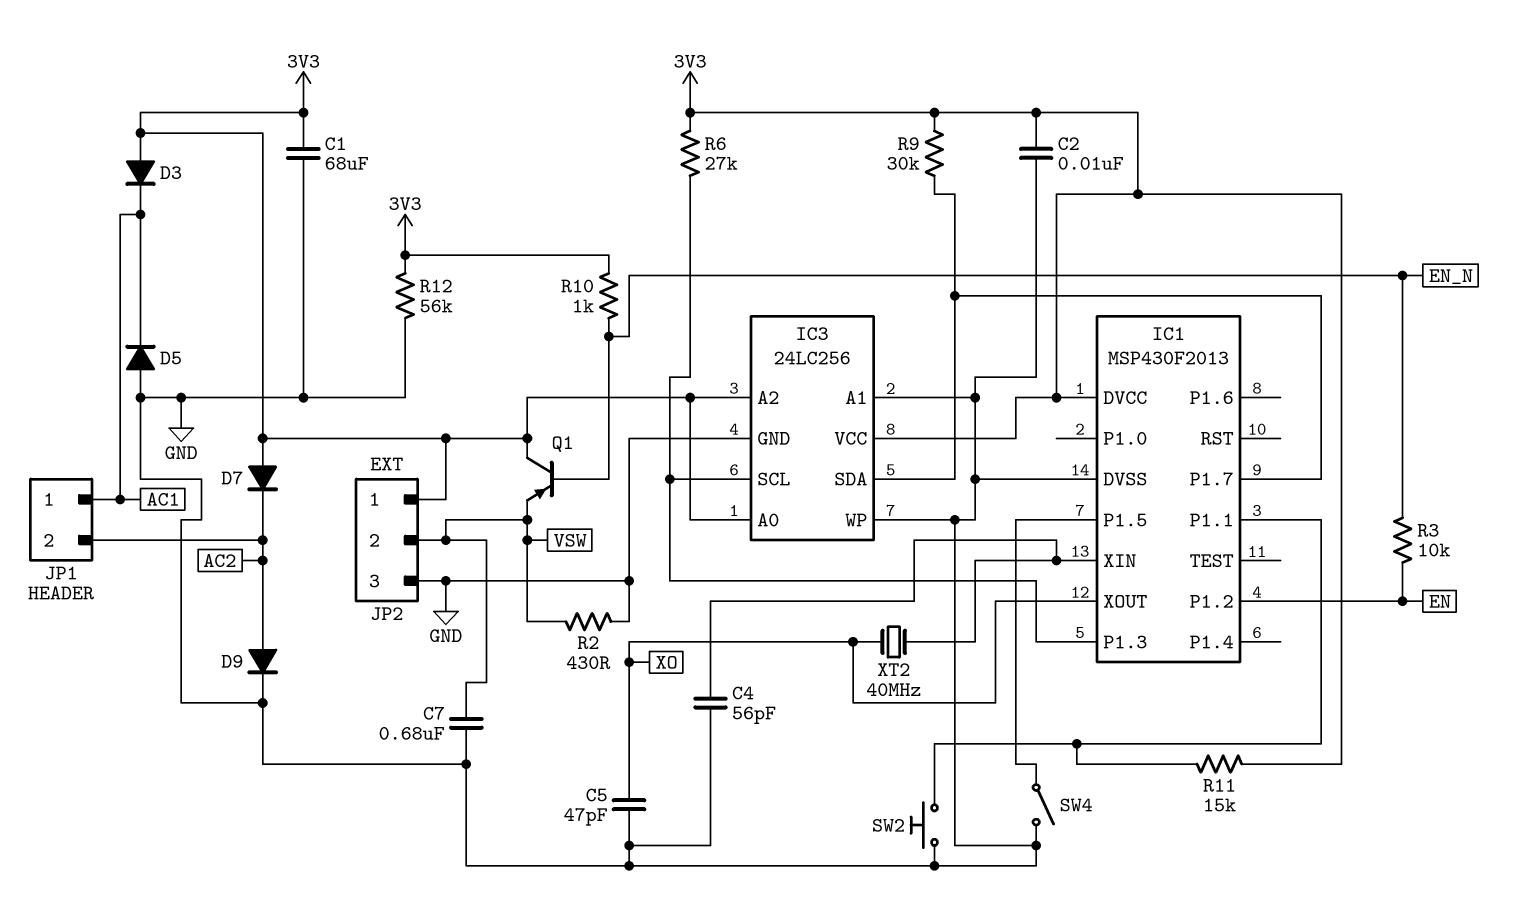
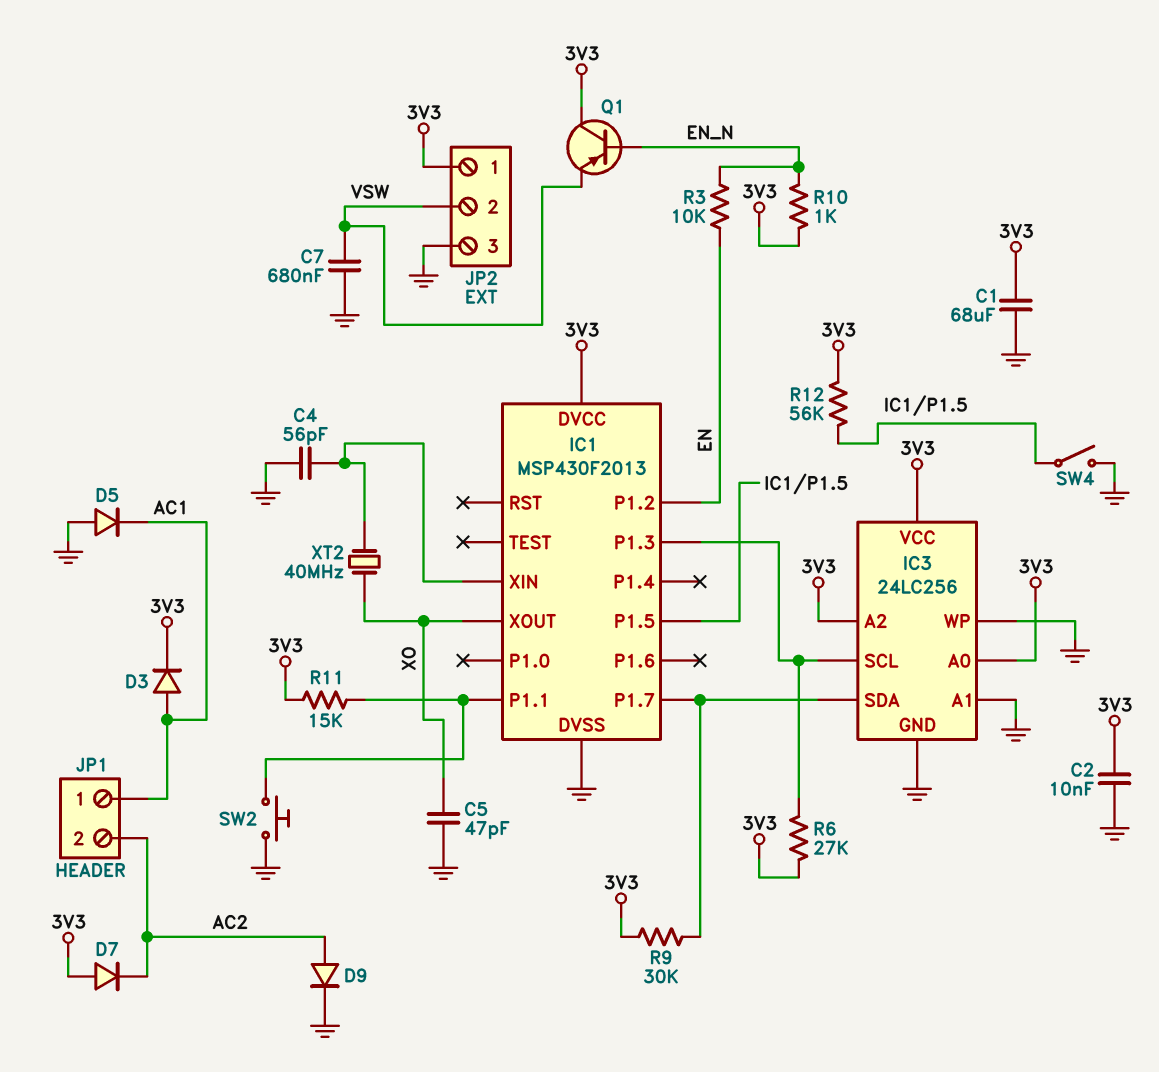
D3: diode (A 3V3, K AC1) -> diode (A AC1, K 3V3)
R2: 430 (GND, VSW) -> none
R12: 56k (3V3, GND) -> 56k (3V3, IC1/P1.5)

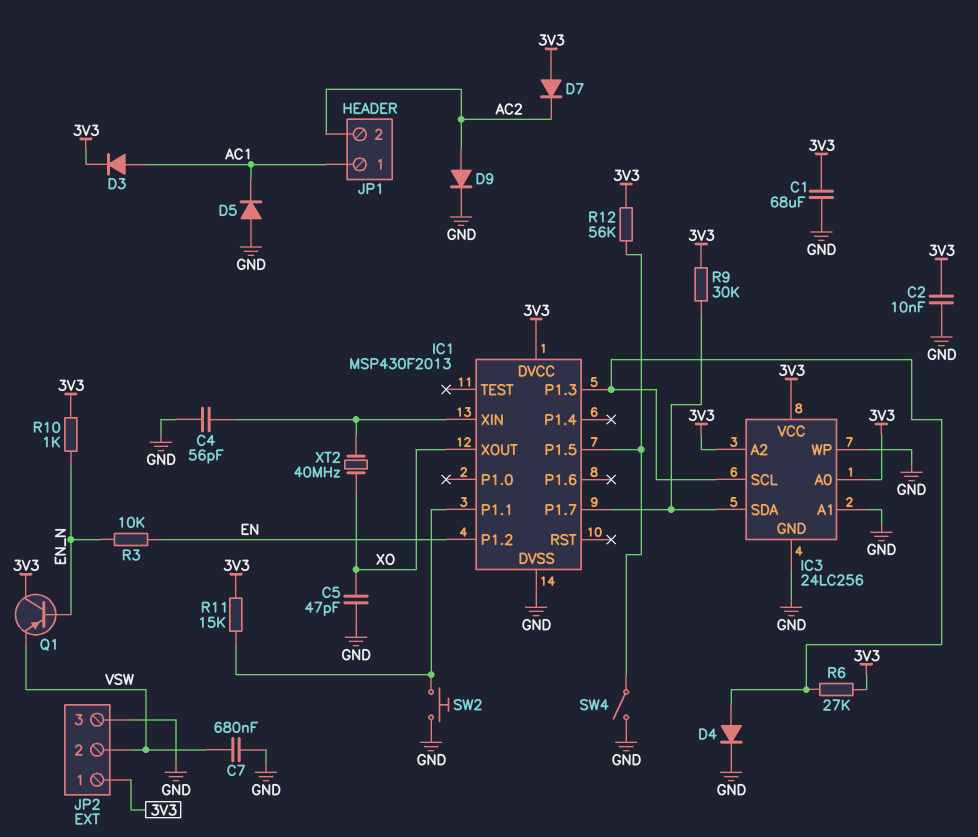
D4: none -> diode (A IC1/P1.3, K GND)

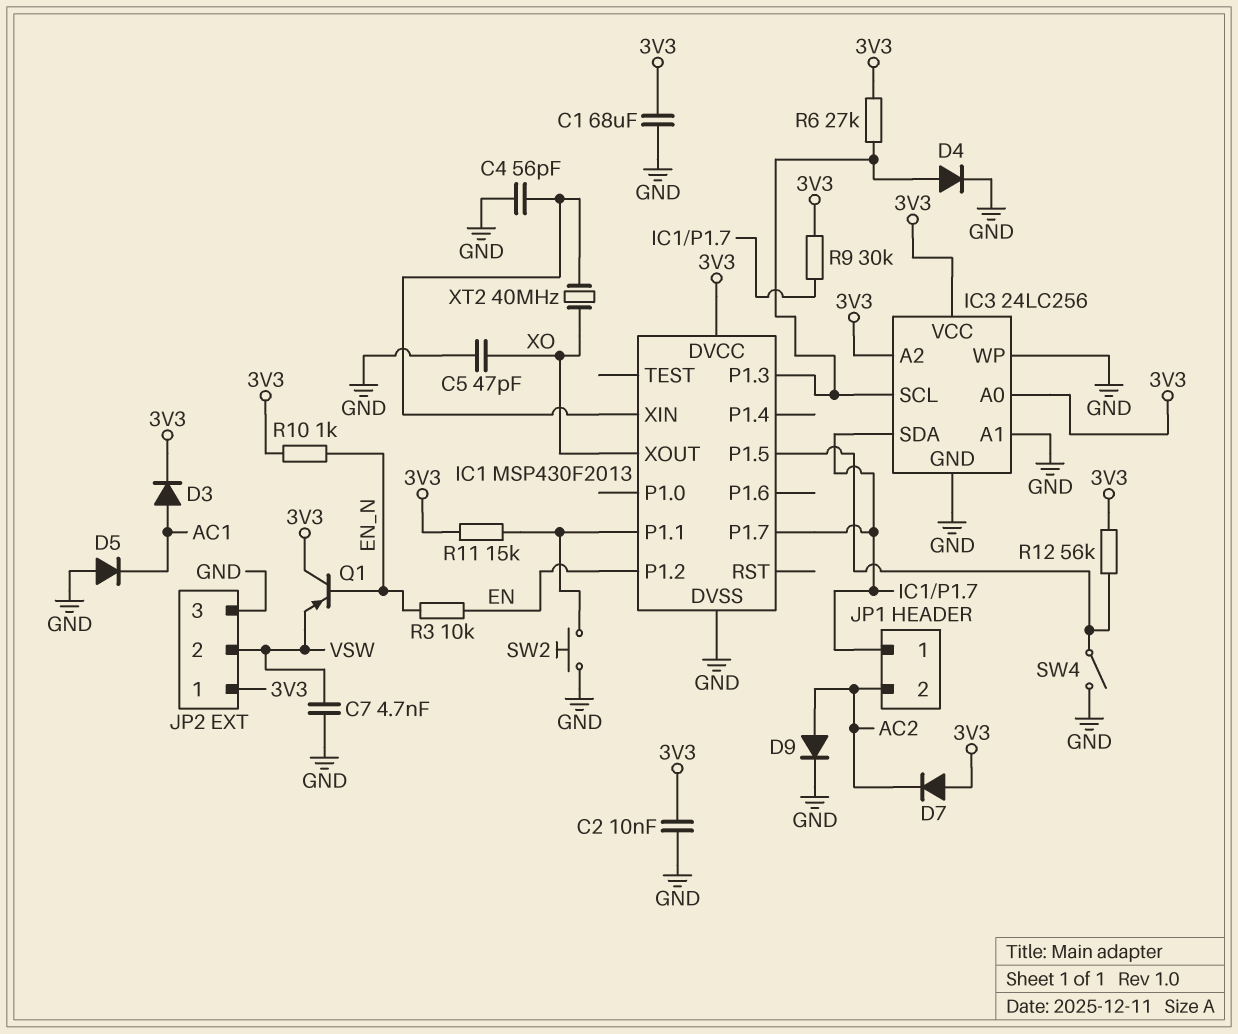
C7: 680nF (GND, VSW) -> 4.7nF (GND, VSW)
JP1 pin 1: AC1 -> IC1/P1.7

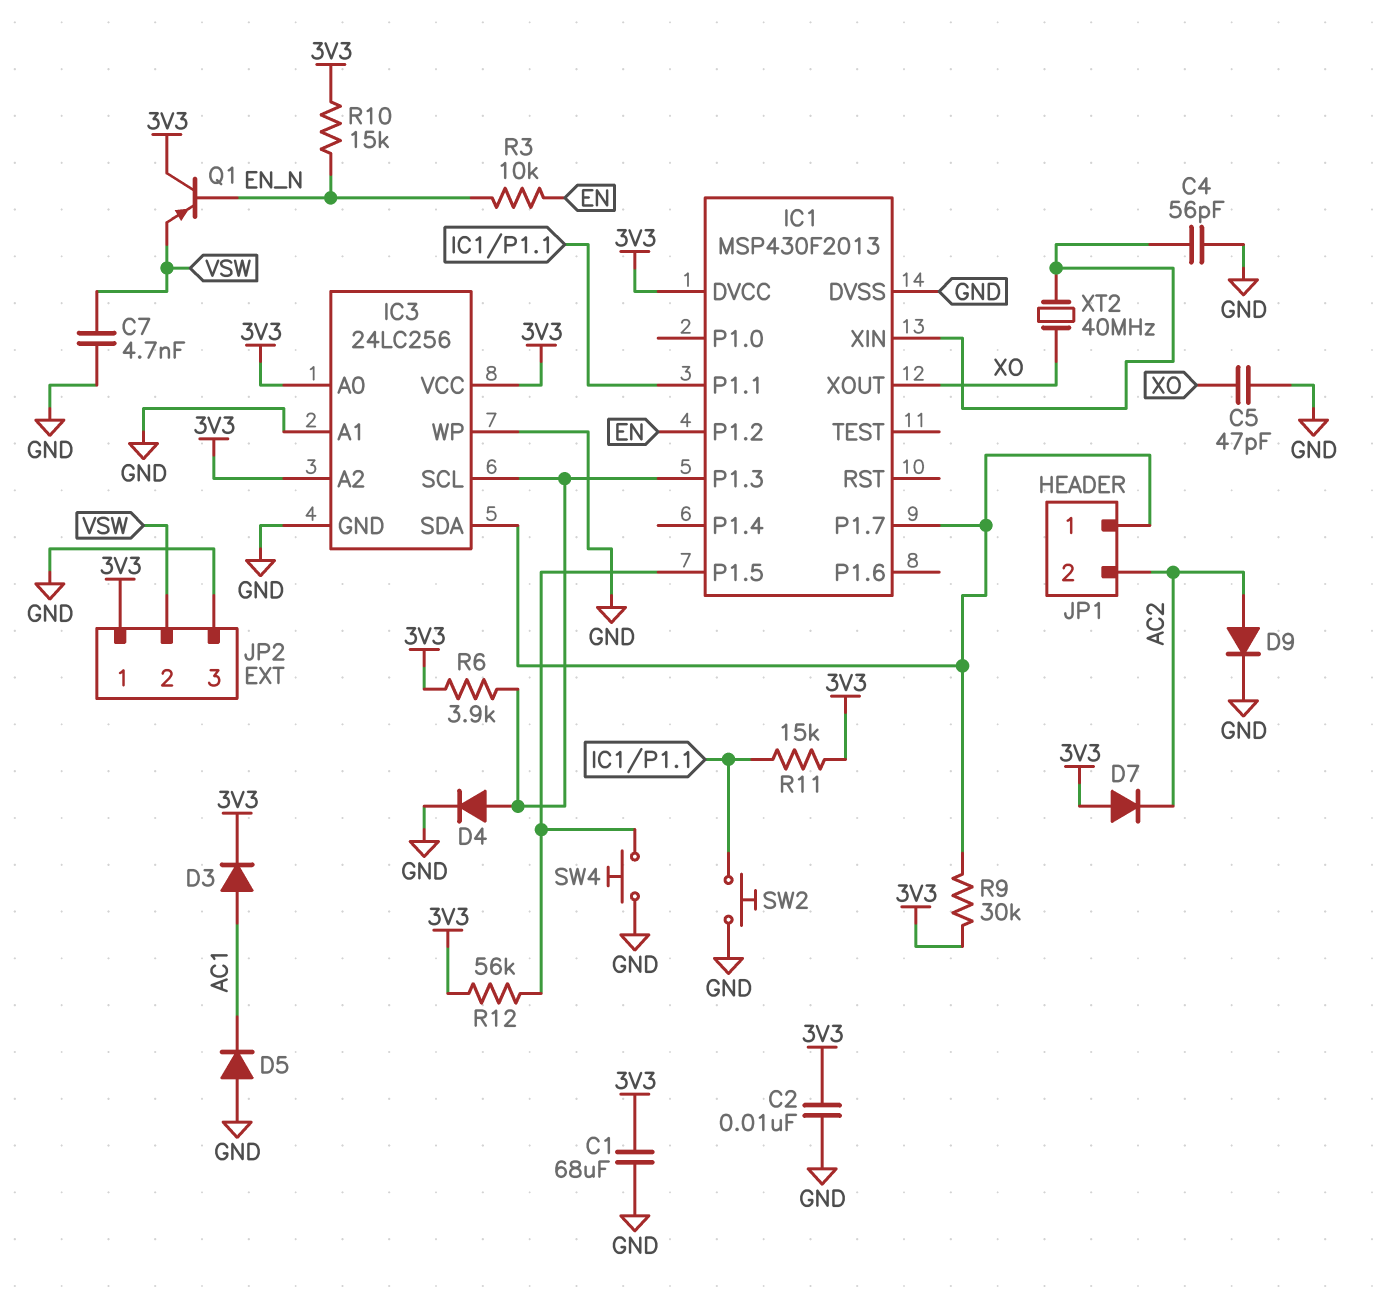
R6: 27k (3V3, IC1/P1.3) -> 3.9k (3V3, IC1/P1.3)
R10: 1k (3V3, EN_N) -> 15k (3V3, EN_N)
SW4: switch (GND, IC1/P1.5) -> button (GND, IC1/P1.5)

